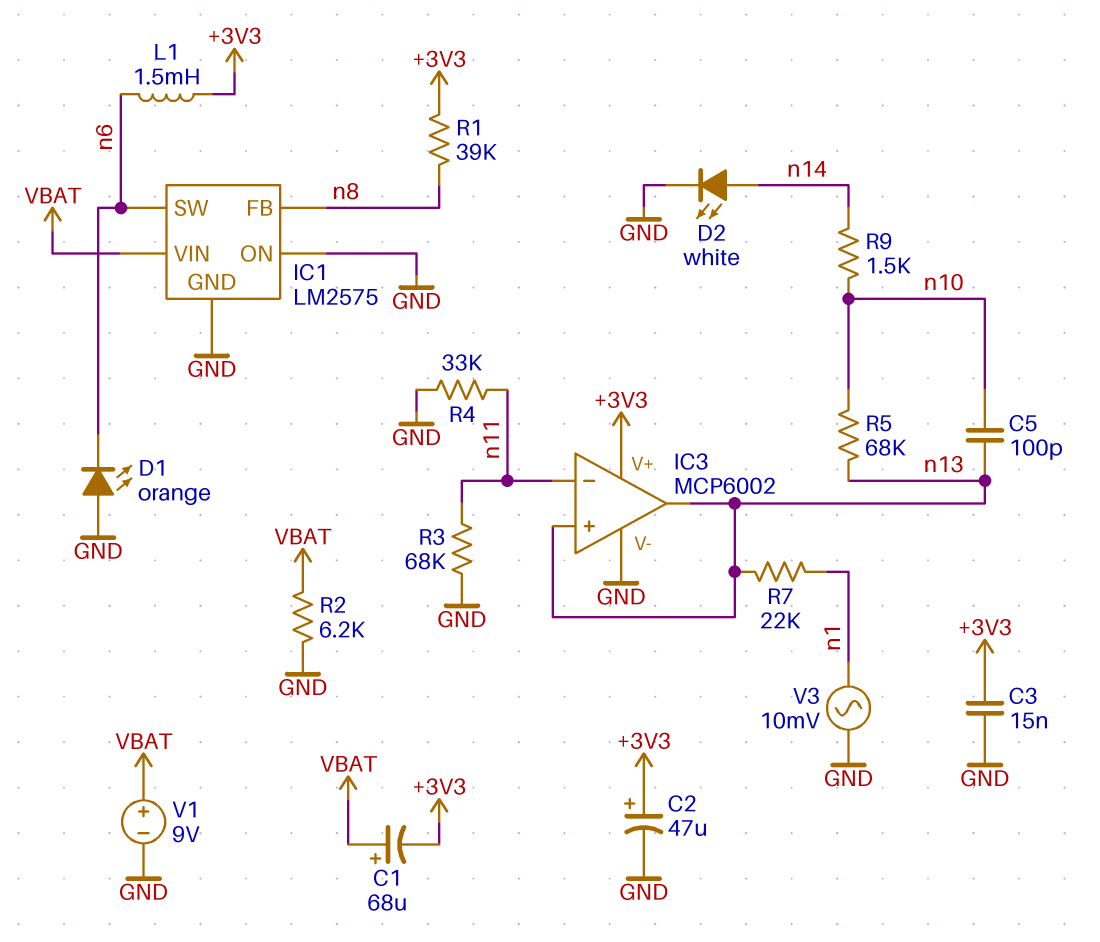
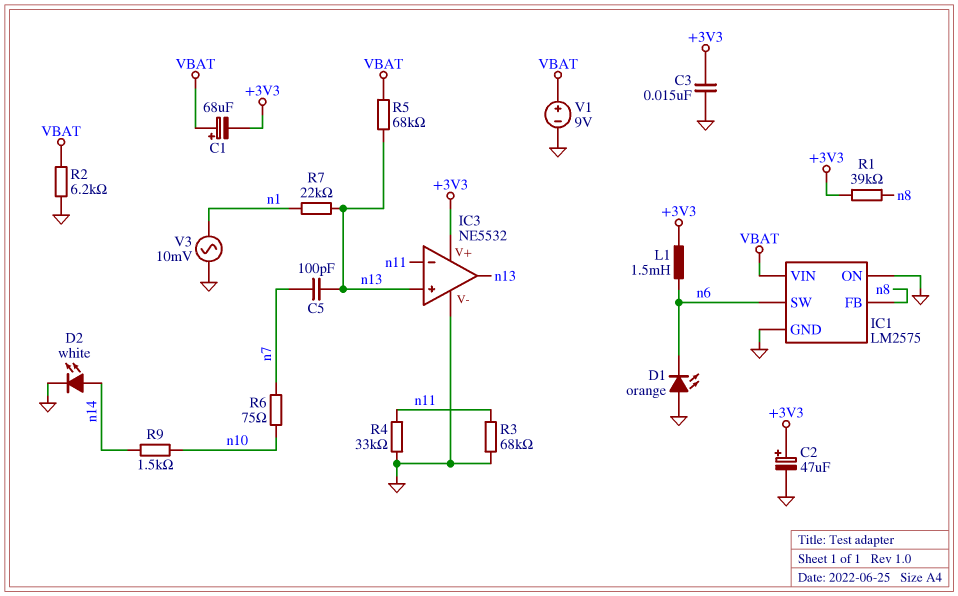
C5: 100pF (n10, n13) -> 100pF (n7, n13)
IC3: MCP6002 -> NE5532
R5: 68k (n10, n13) -> 68k (VBAT, n13)
R6: none -> 75 (n7, n10)

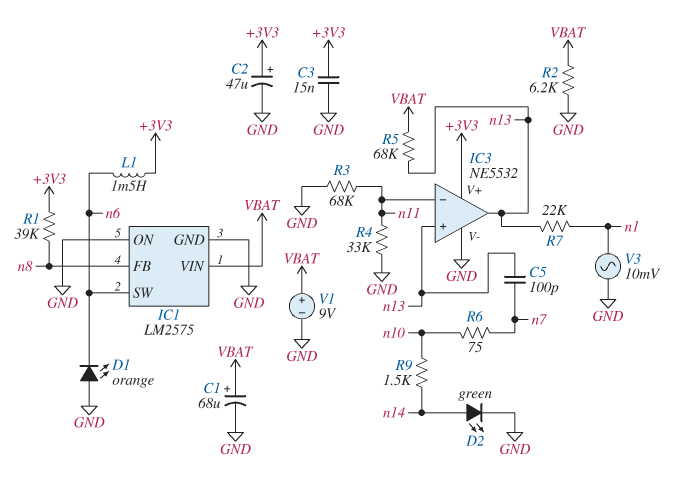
C1: 68uF (plus VBAT, minus +3V3) -> 68uF (plus VBAT, minus GND)
D2: LED white (A n14, K GND) -> LED green (A n14, K GND)

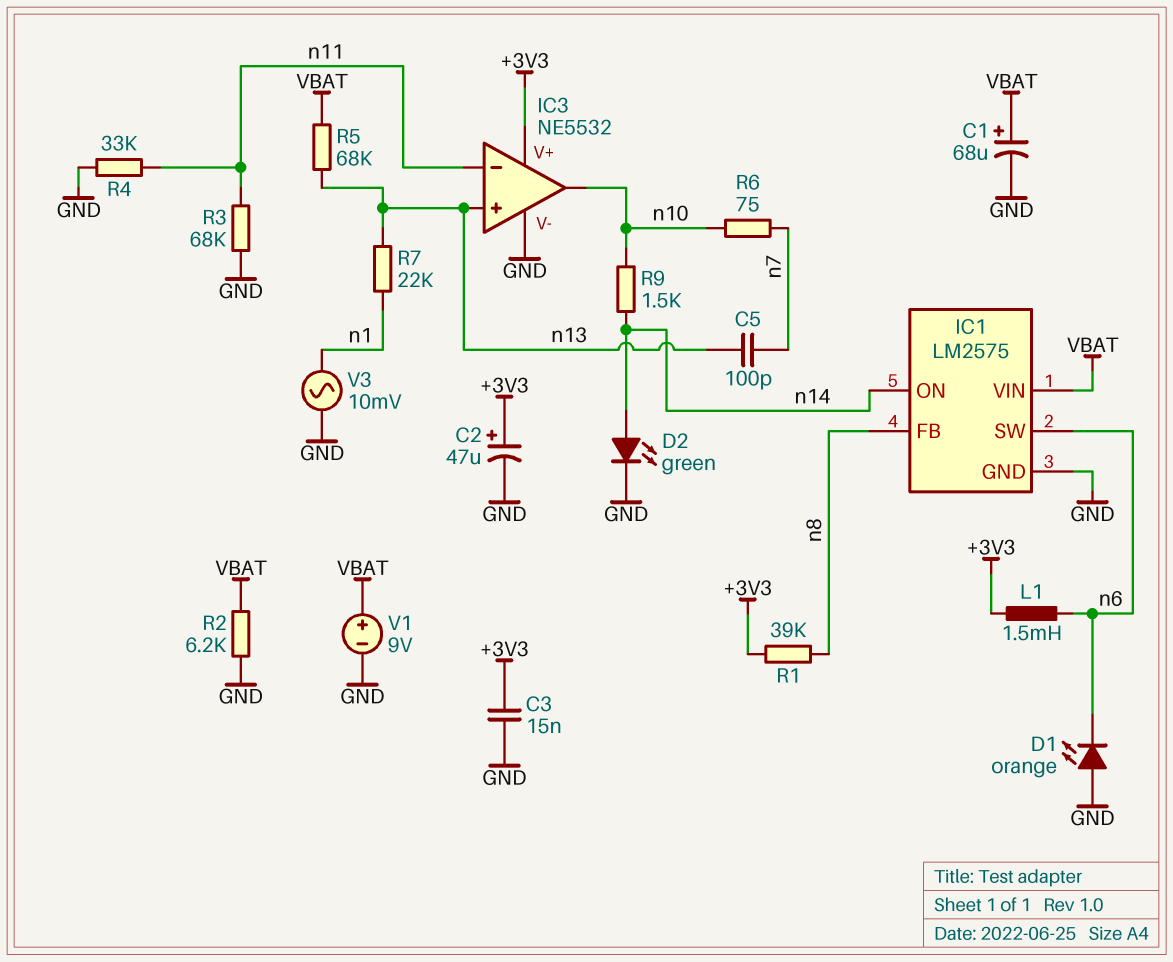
IC1 pin ON: GND -> n14
IC3 pin out: n13 -> n10

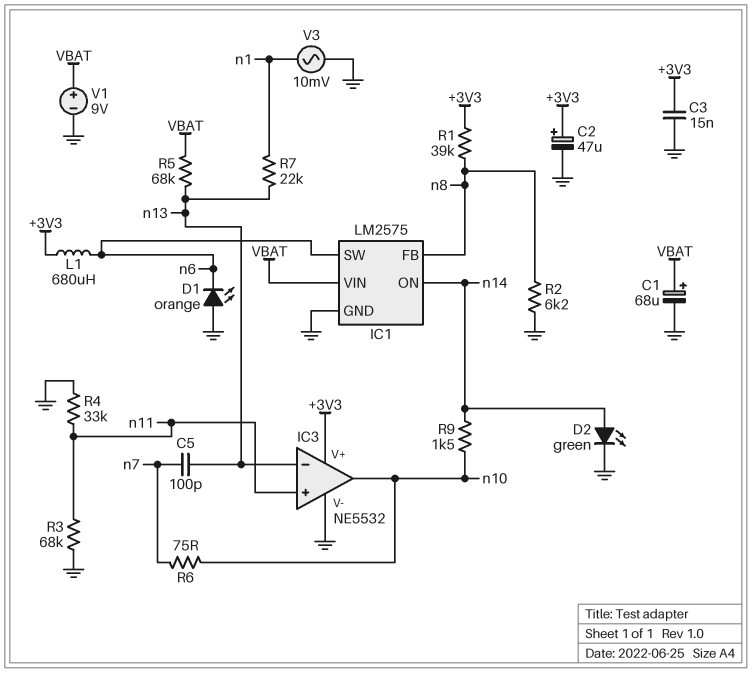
IC3 pin in+: n13 -> n11
IC3 pin in-: n11 -> n13
L1: 1.5mH (+3V3, n6) -> 680uH (+3V3, n6)
R2: 6.2k (GND, VBAT) -> 6.2k (GND, n8)

